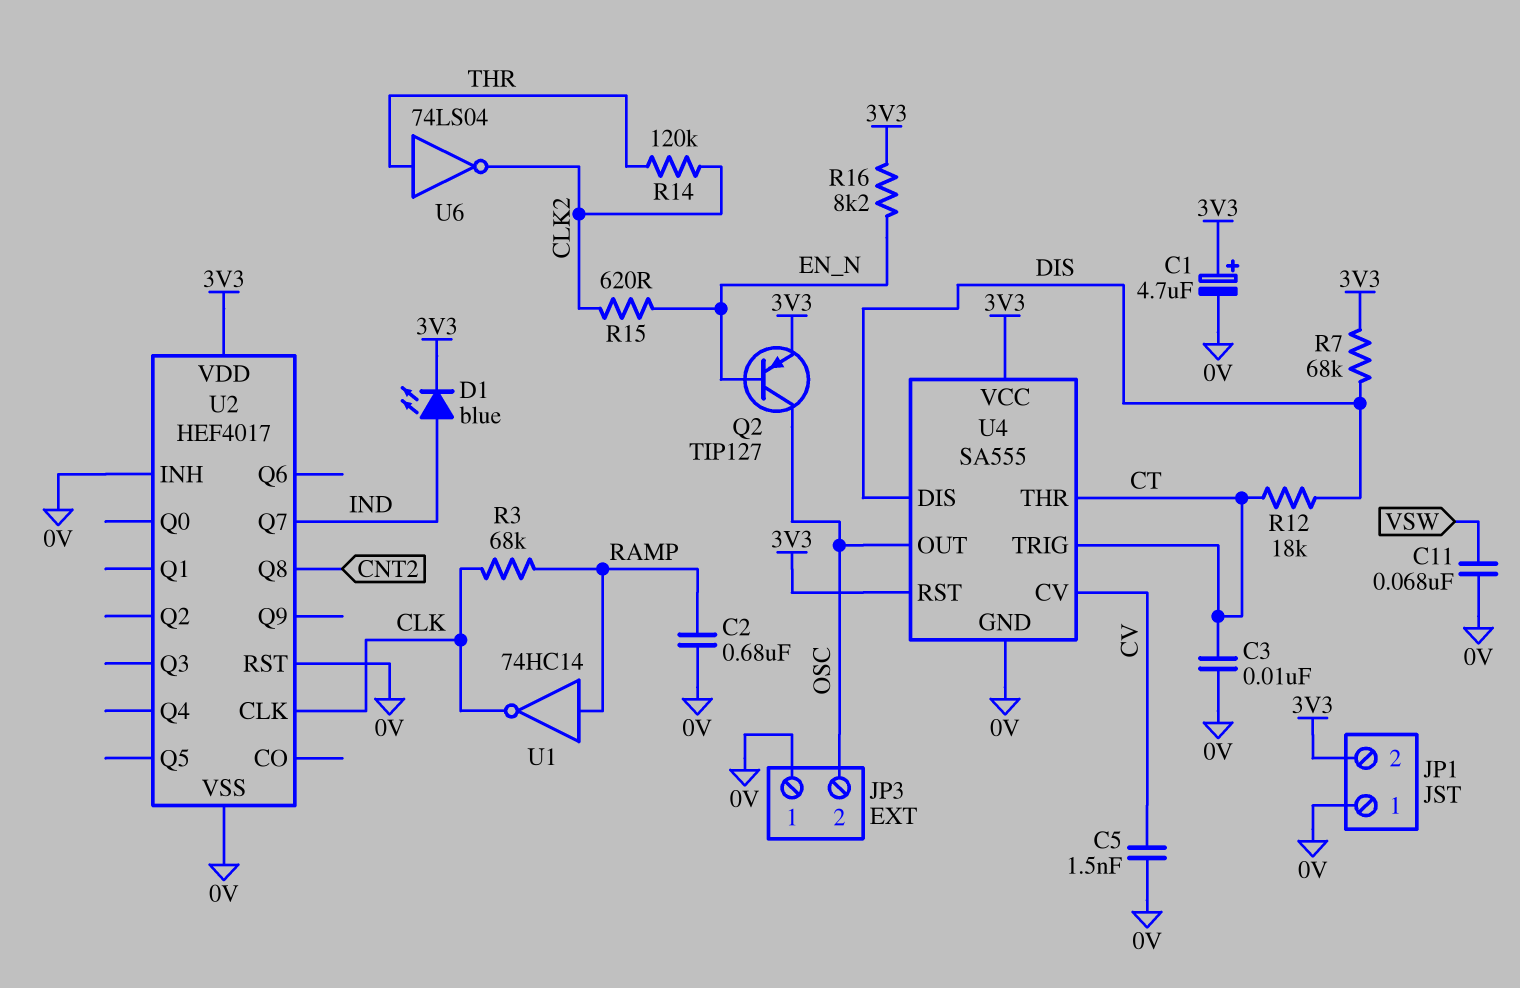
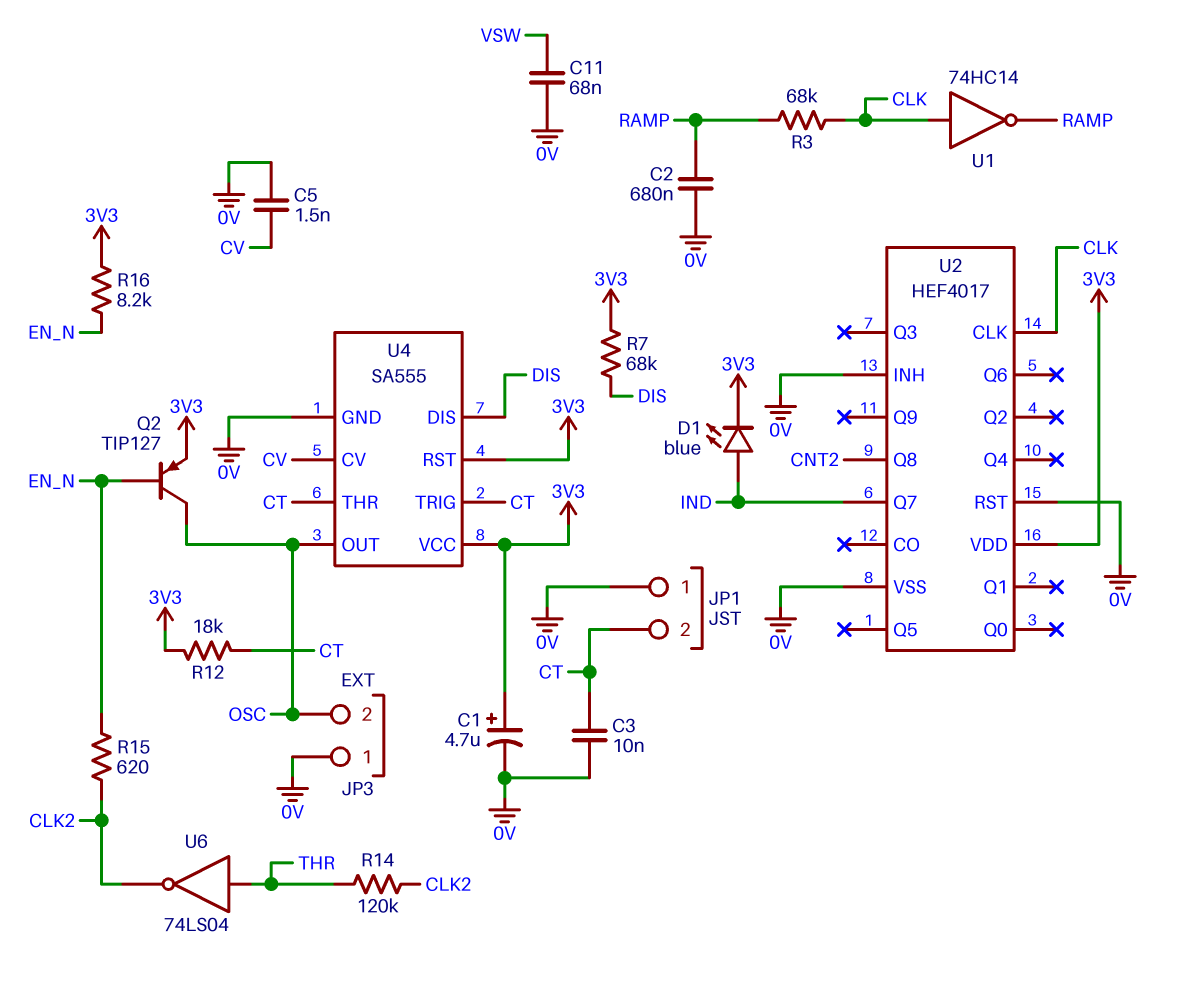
JP1 pin 2: 3V3 -> CT
R12: 18k (CT, DIS) -> 18k (3V3, CT)
U1: NOT 74HC14 (in RAMP, out CLK) -> NOT 74HC14 (in CLK, out RAMP)

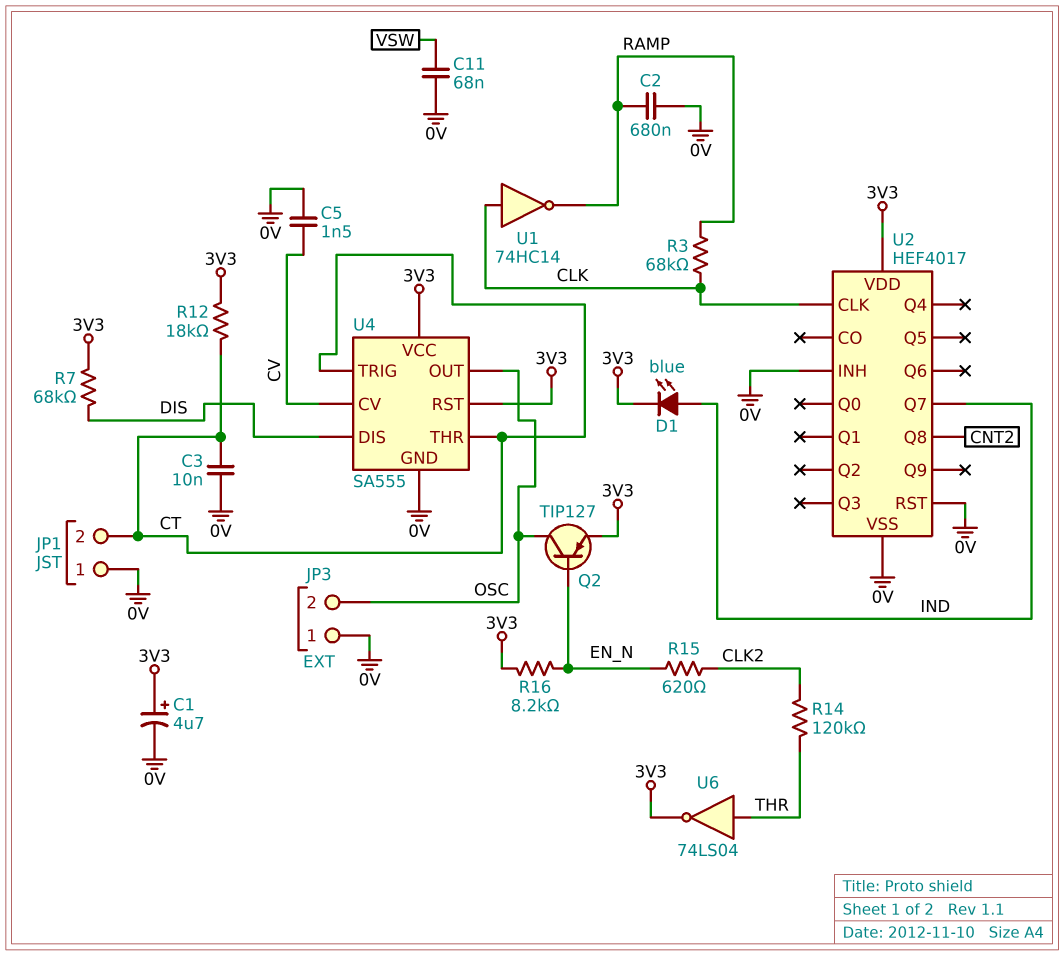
U6: NOT 74LS04 (in THR, out CLK2) -> NOT 74LS04 (in THR, out 3V3)

